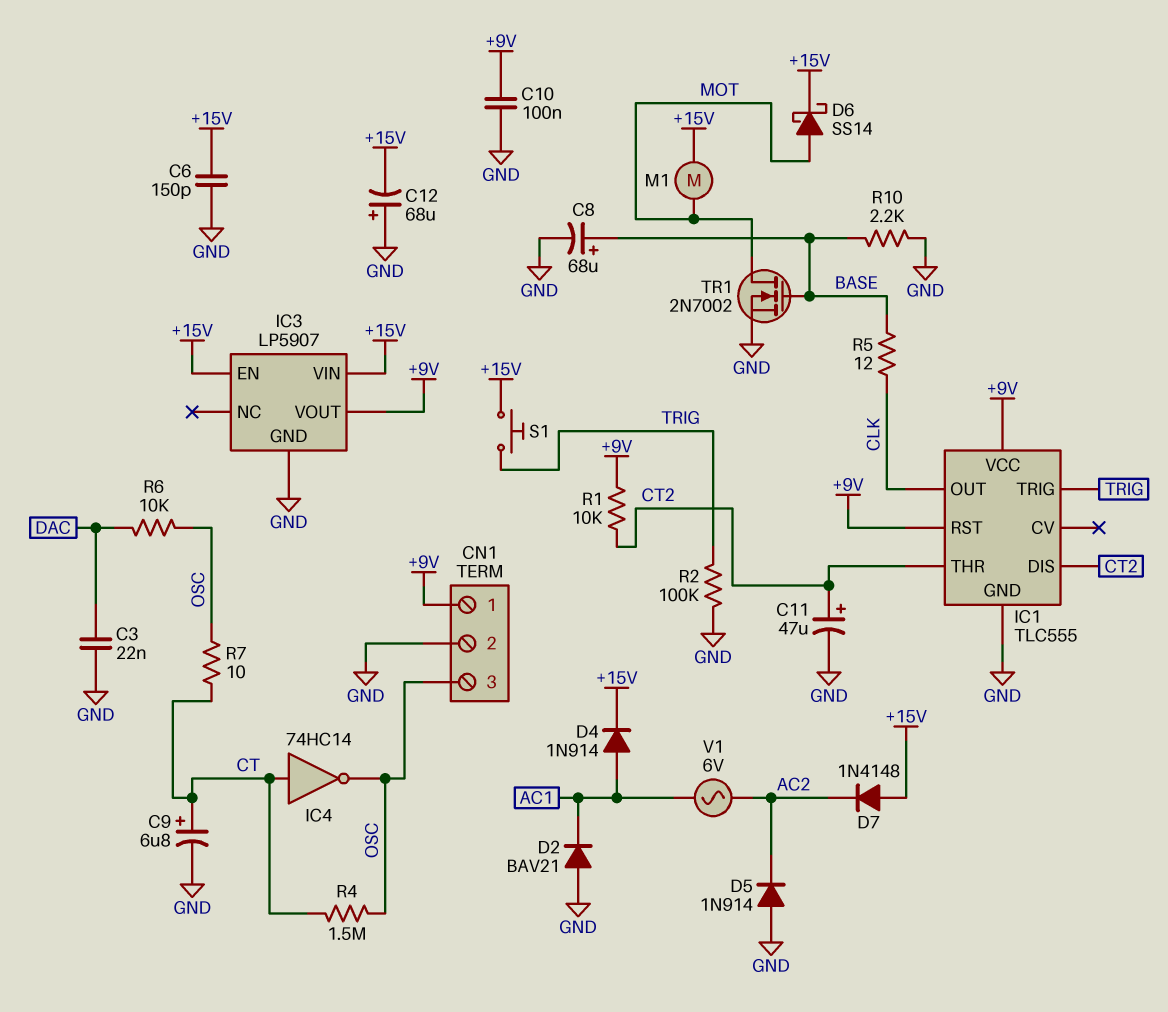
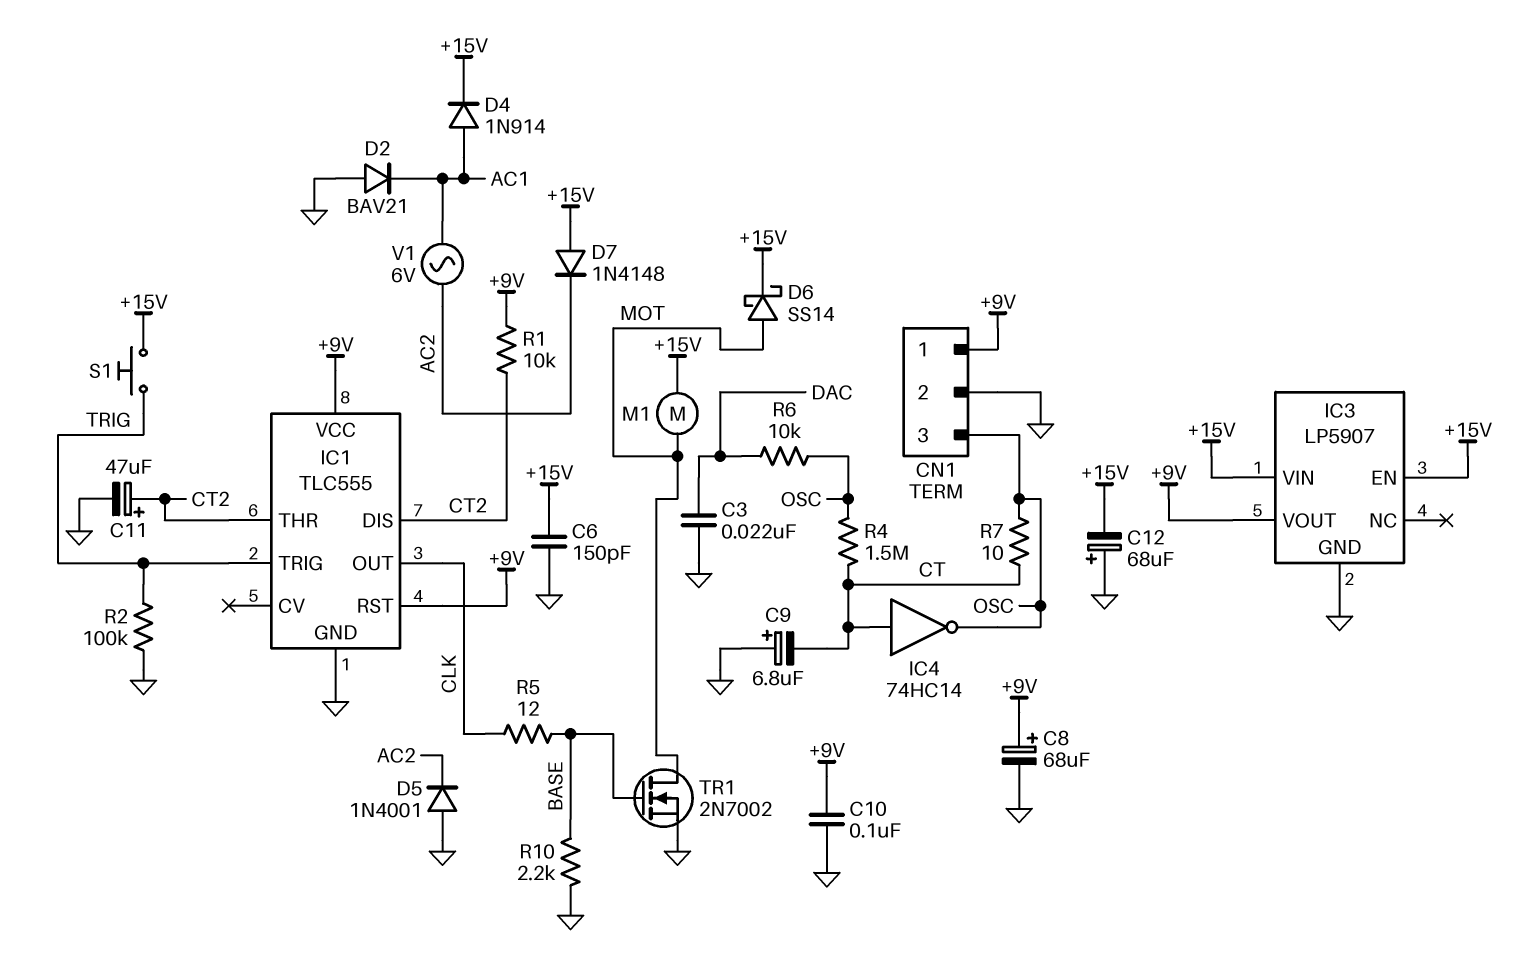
C8: 68uF (plus BASE, minus GND) -> 68uF (plus +9V, minus GND)
C9: 6.8uF (plus CT, minus GND) -> 6.8uF (plus GND, minus CT)
D5: diode 1N914 (A GND, K AC2) -> diode 1N4001 (A GND, K AC2)

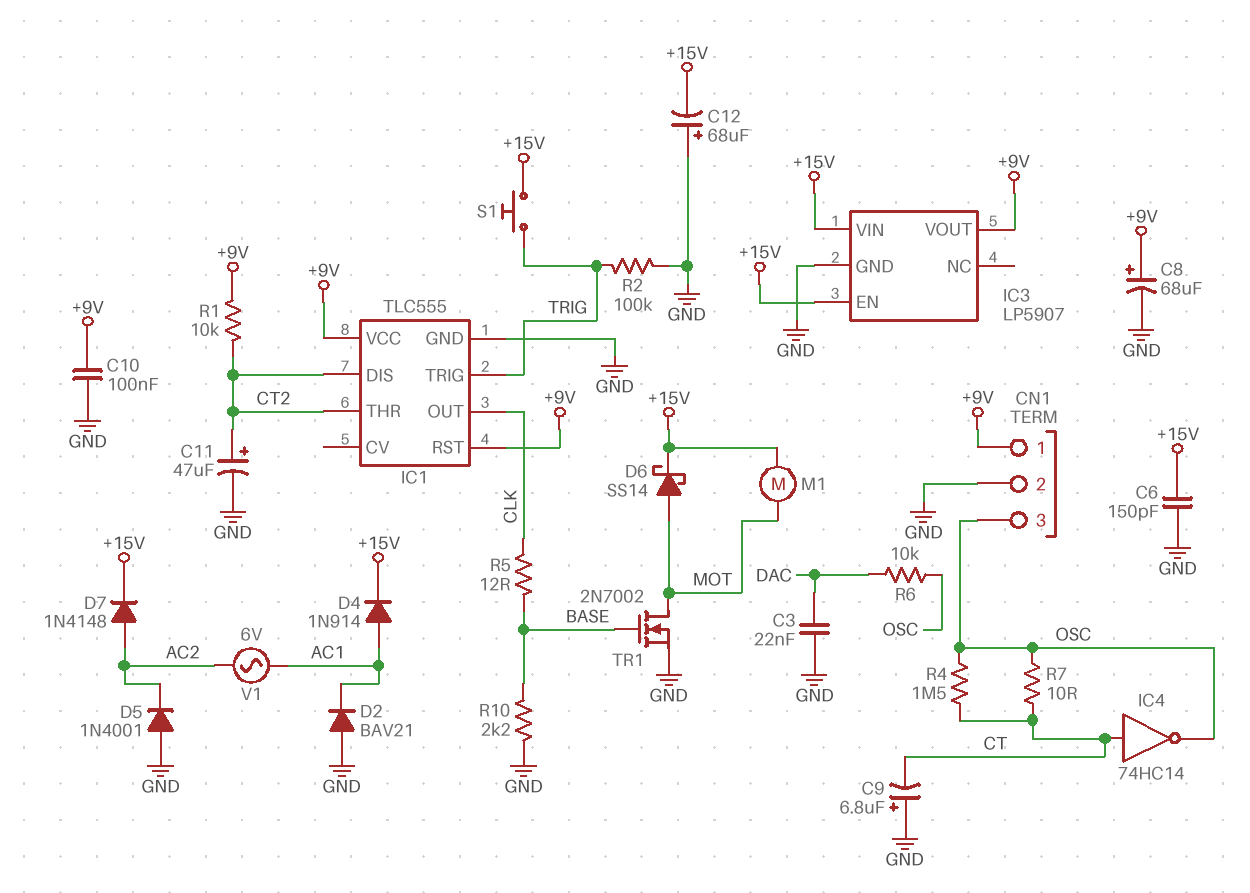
D7: diode 1N4148 (A +15V, K AC2) -> diode 1N4148 (A AC2, K +15V)

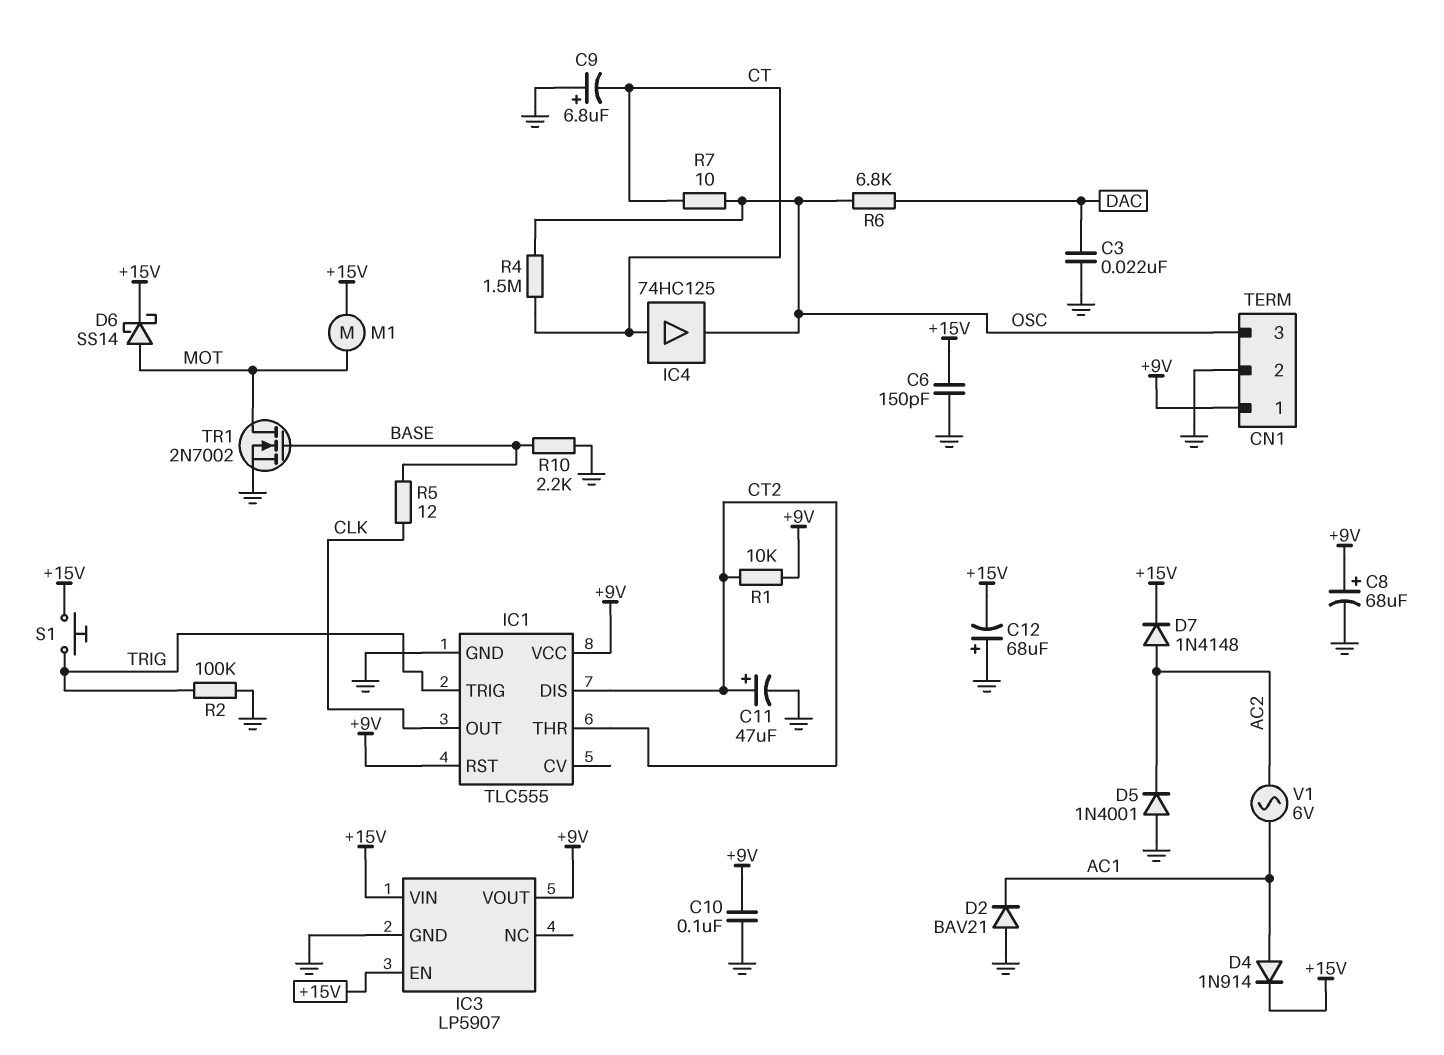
IC4: NOT 74HC14 (in CT, out OSC) -> buffer 74HC125 (in CT, out OSC)
R6: 10k (DAC, OSC) -> 6.8k (DAC, OSC)

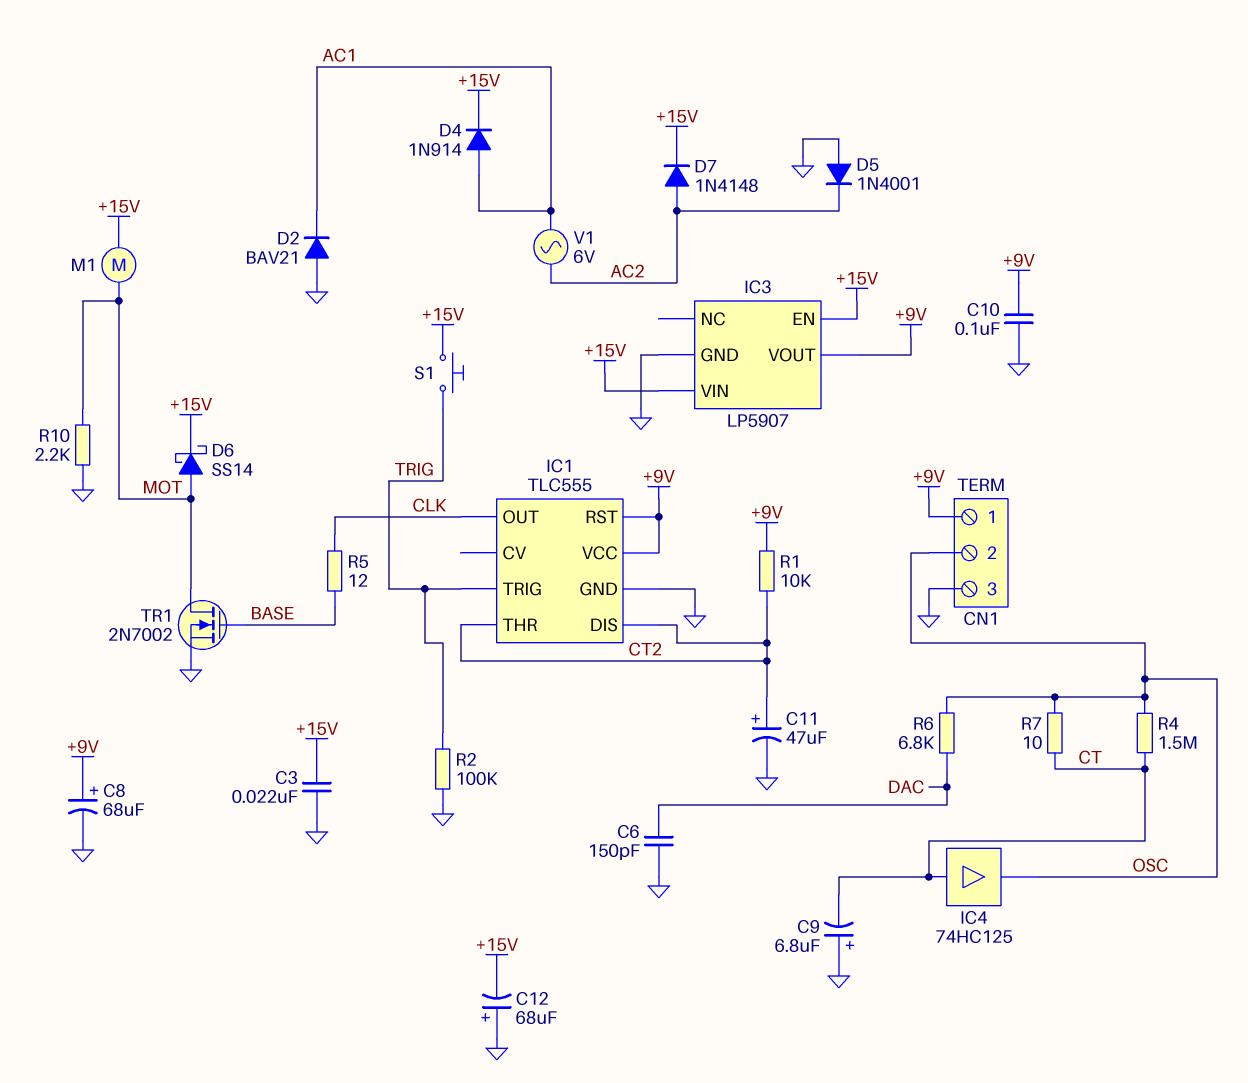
C3: 22nF (DAC, GND) -> 22nF (+15V, GND)
C6: 150pF (+15V, GND) -> 150pF (DAC, GND)
CN1 pin 2: GND -> OSC
CN1 pin 3: OSC -> GND
R10: 2.2k (BASE, GND) -> 2.2k (GND, MOT)

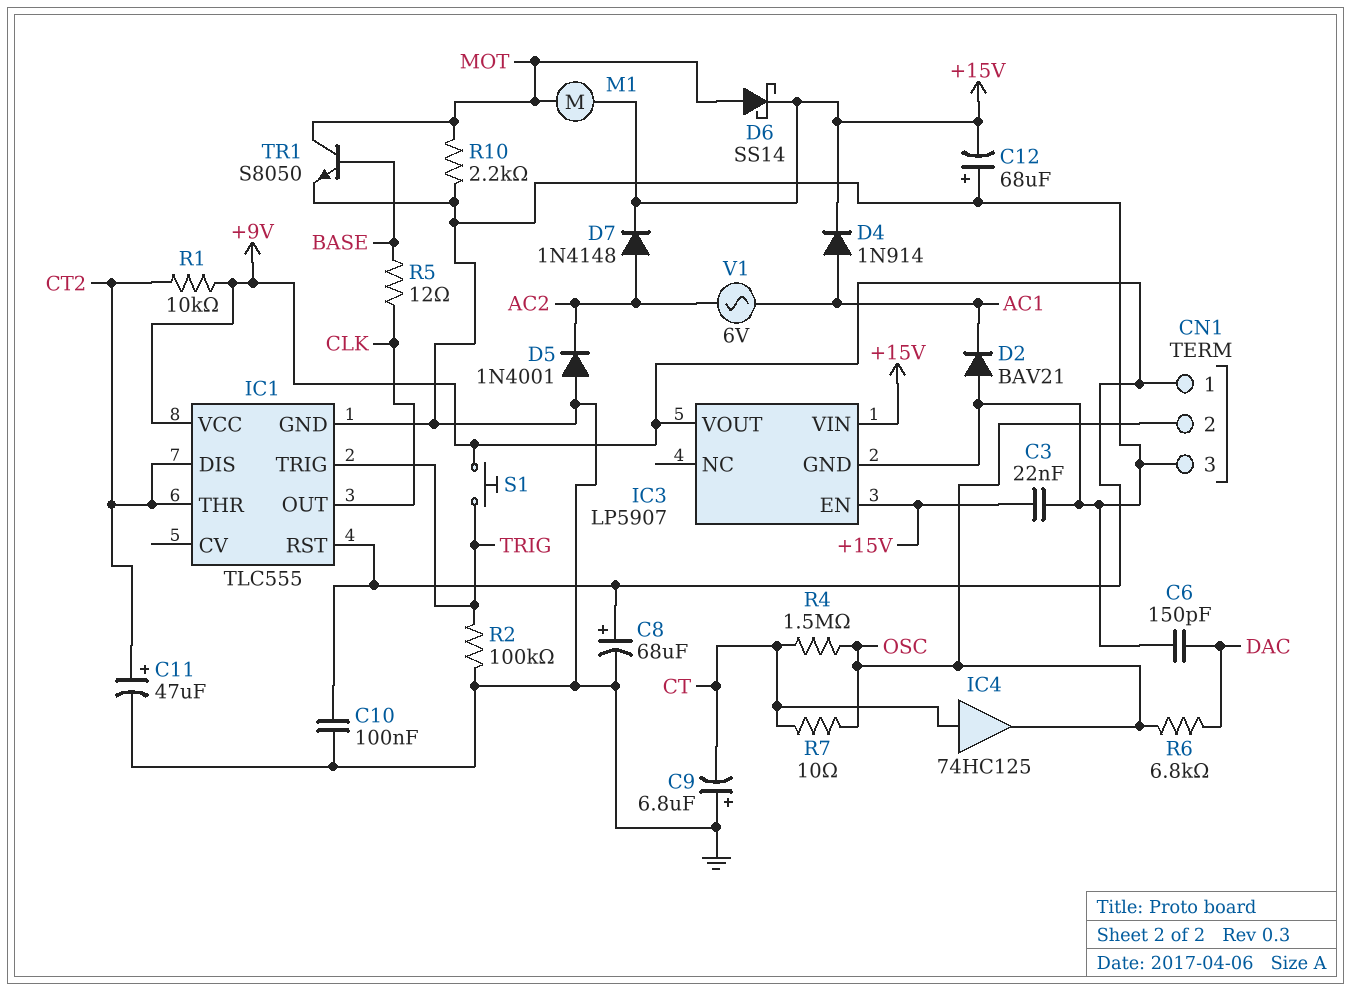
S1: button (+15V, TRIG) -> button (+9V, TRIG)
TR1: NMOS 2N7002 (G BASE, D MOT, S GND) -> NPN S8050 (B BASE, C MOT, E GND)

